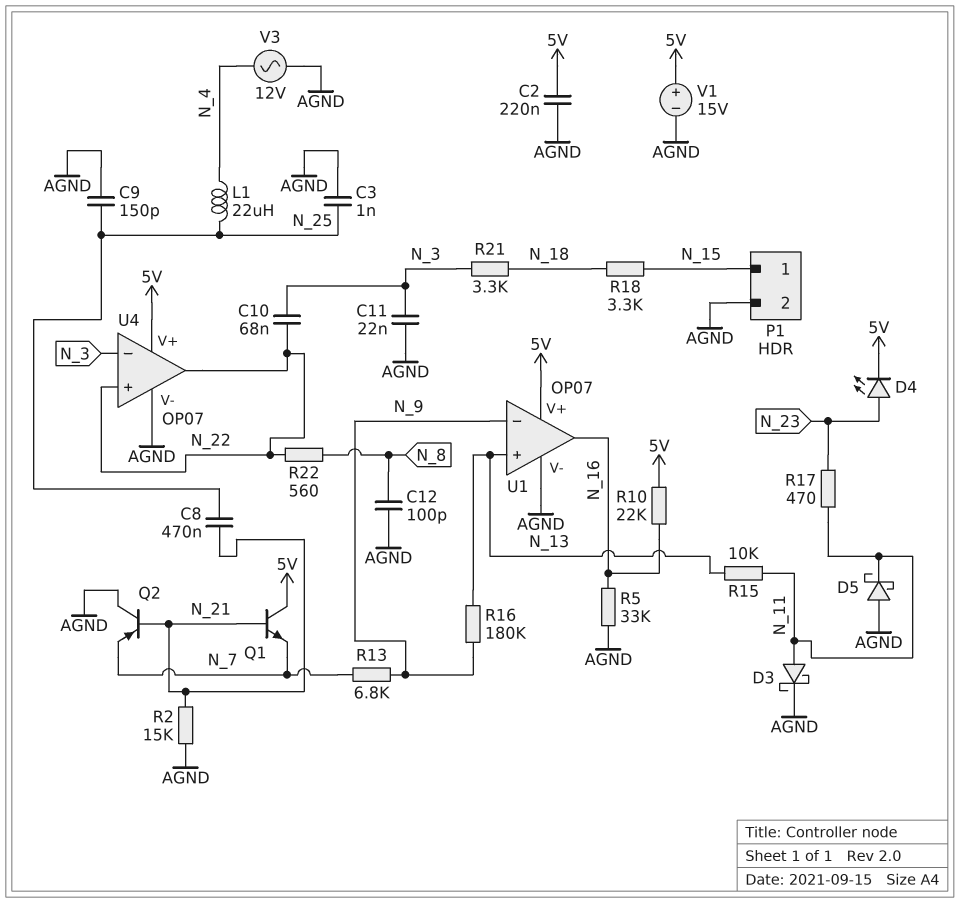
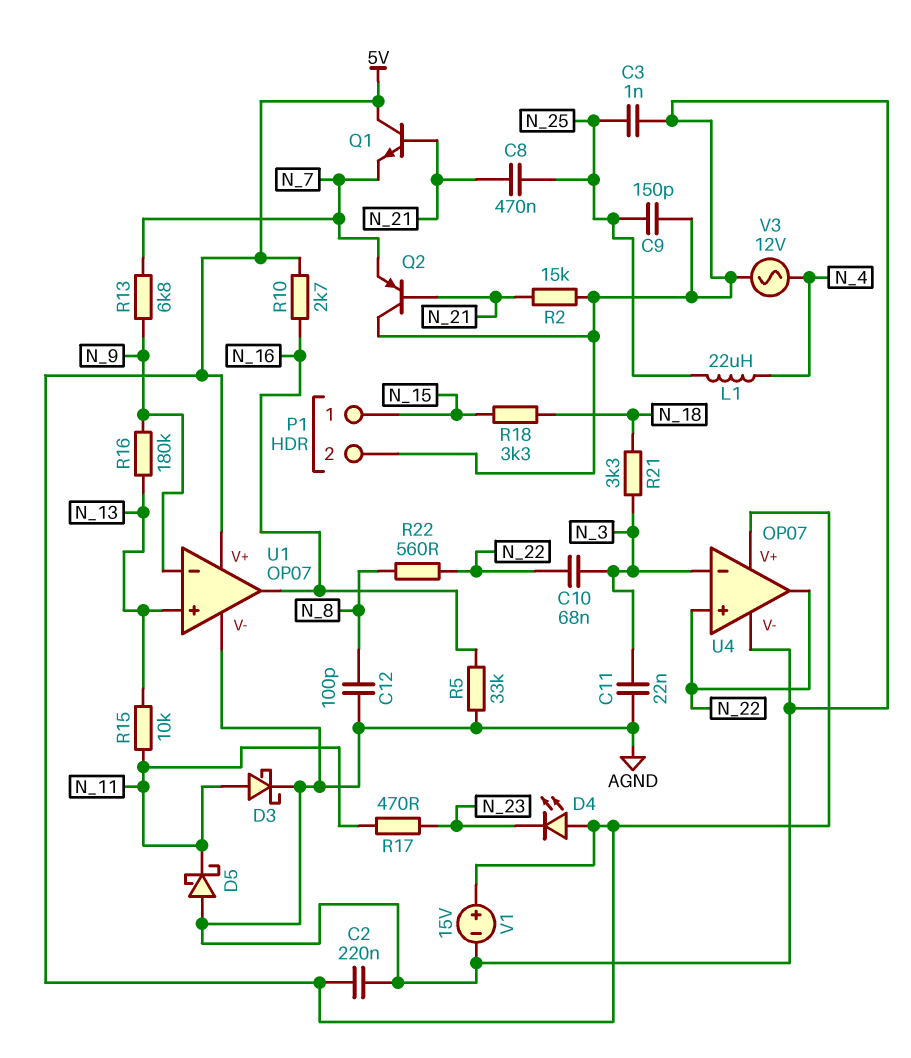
D4: LED (A N_23, K 5V) -> LED (A 5V, K N_23)
R10: 22k (5V, N_16) -> 2.7k (5V, N_16)

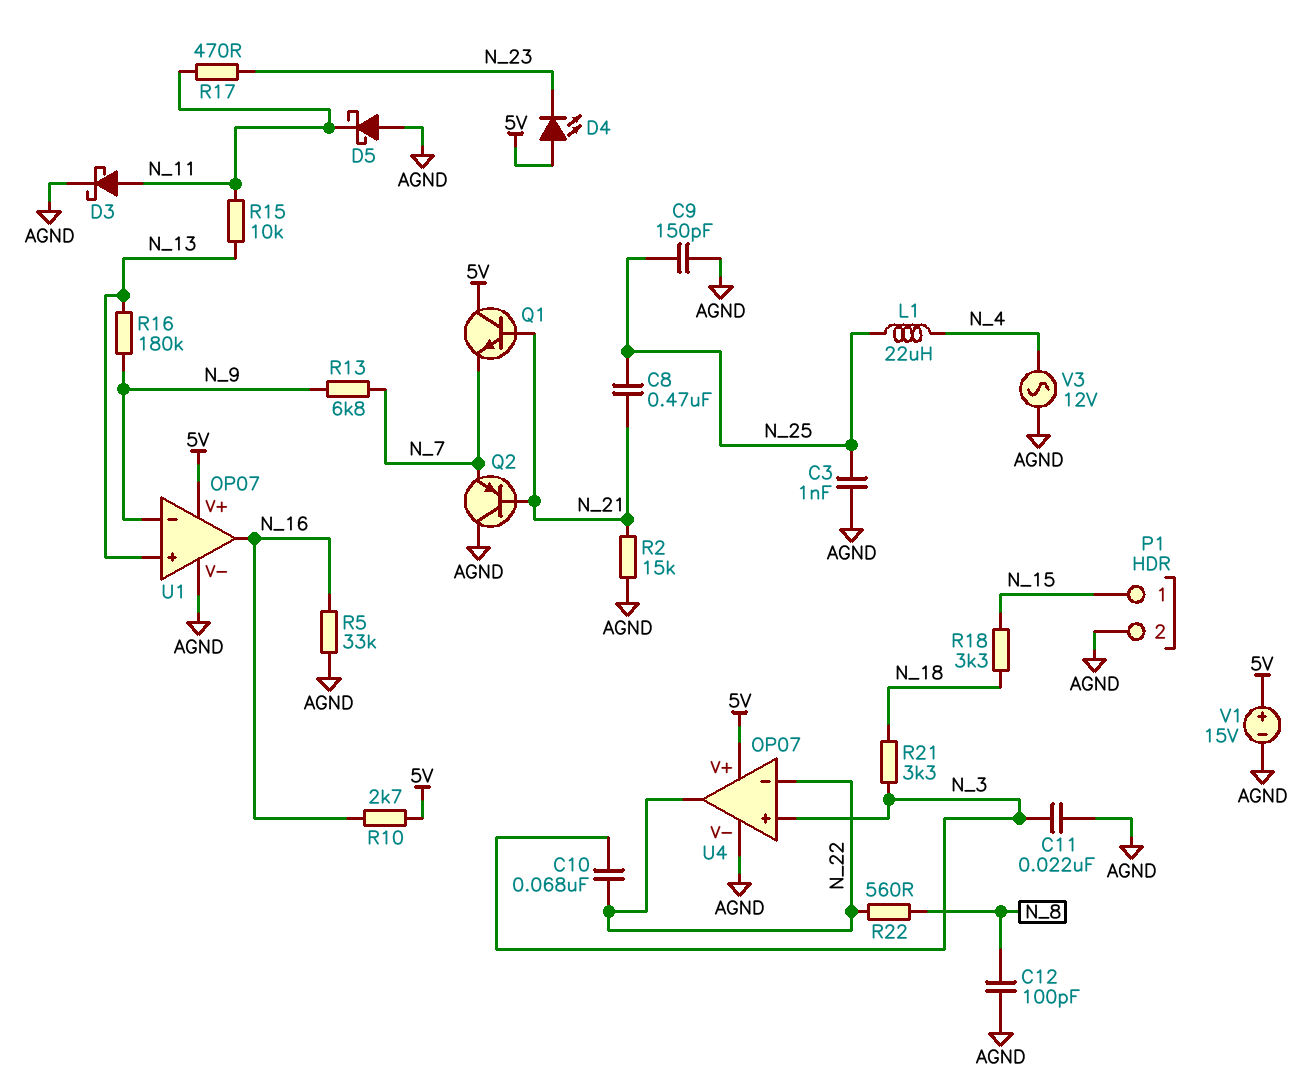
C2: 220nF (5V, AGND) -> none
U4 pin in+: N_22 -> N_3
U4 pin in-: N_3 -> N_22

